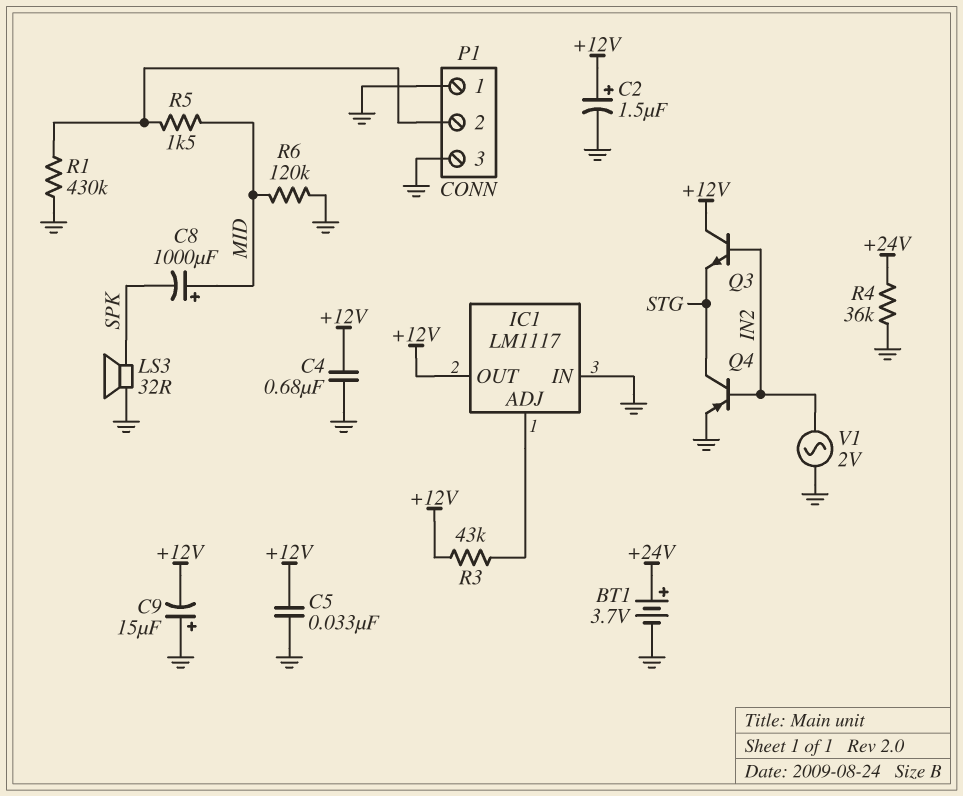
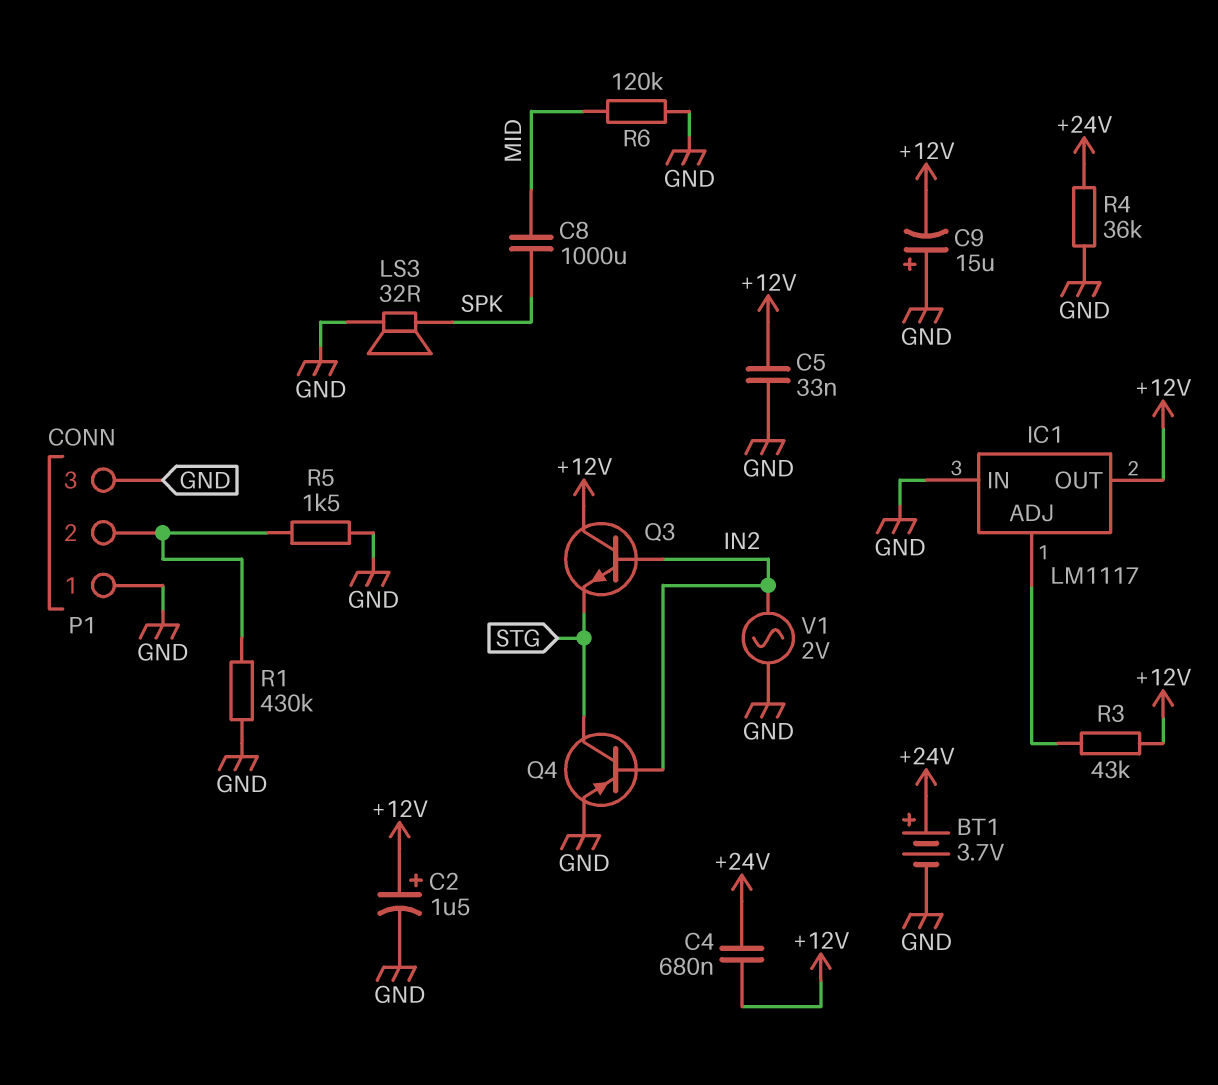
C4: 680nF (+12V, GND) -> 680nF (+12V, +24V)
C8: 1000uF (plus MID, minus SPK) -> 1000uF (MID, SPK)
R5: 1.5k (MID, P1/2) -> 1.5k (GND, P1/2)

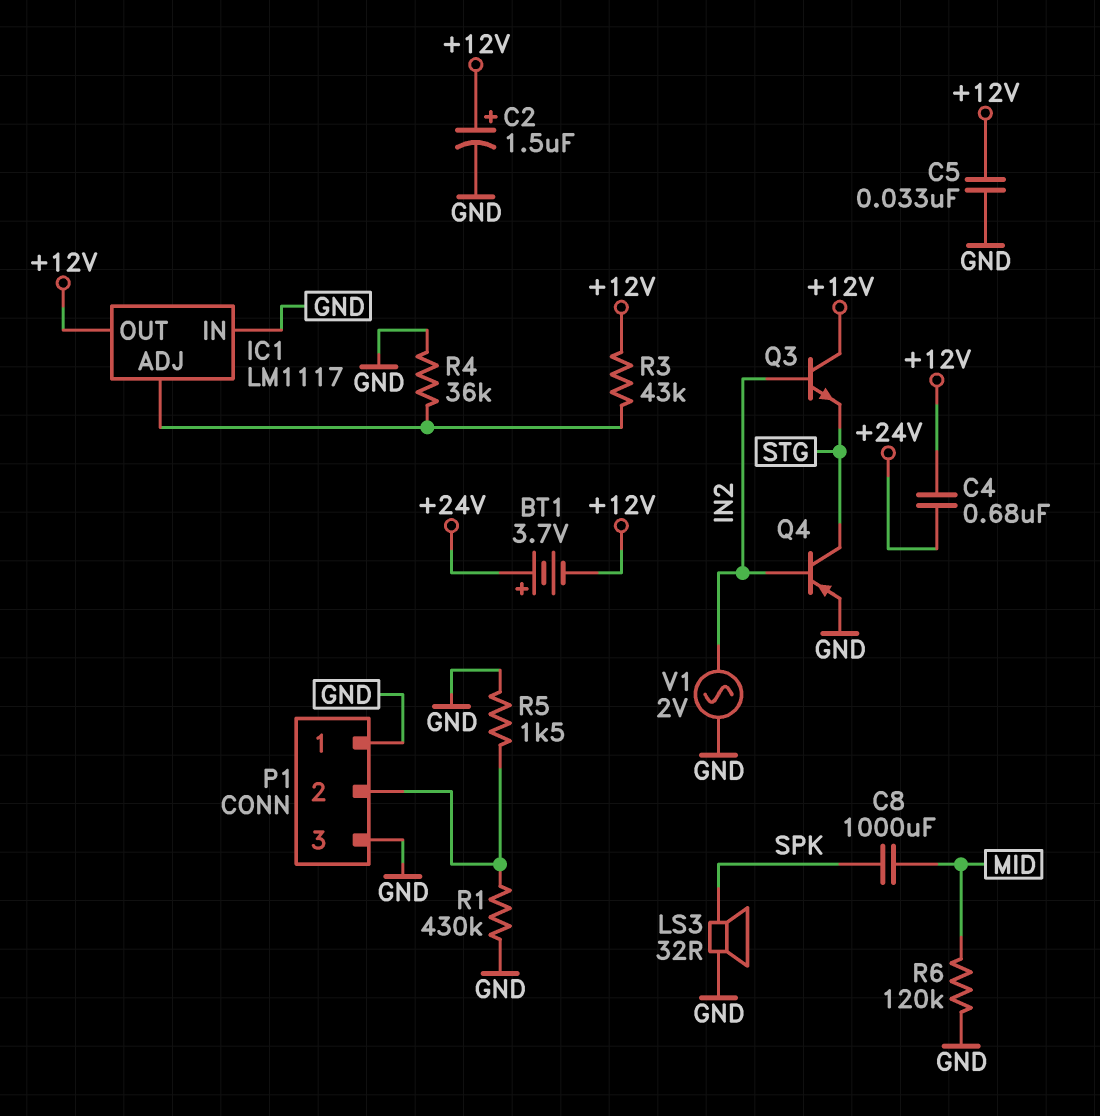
BT1: 3.7V (plus +24V, minus GND) -> 3.7V (plus +24V, minus +12V)
C9: 15uF (plus GND, minus +12V) -> none
R4: 36k (+24V, GND) -> 36k (GND, IC1/ADJ)

